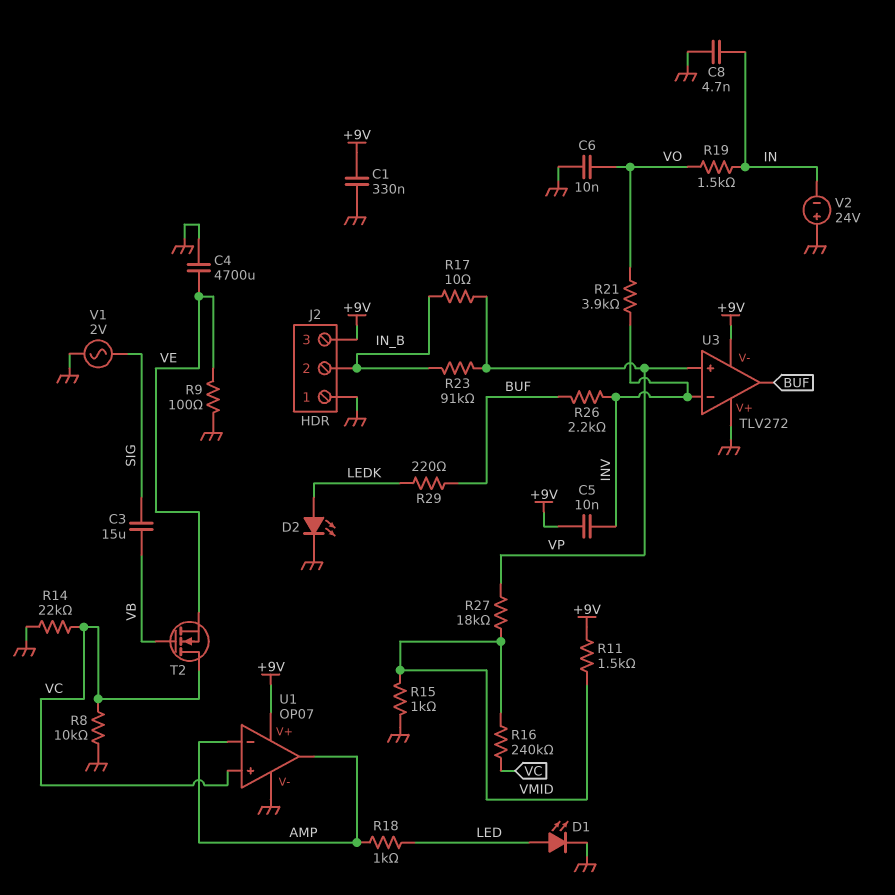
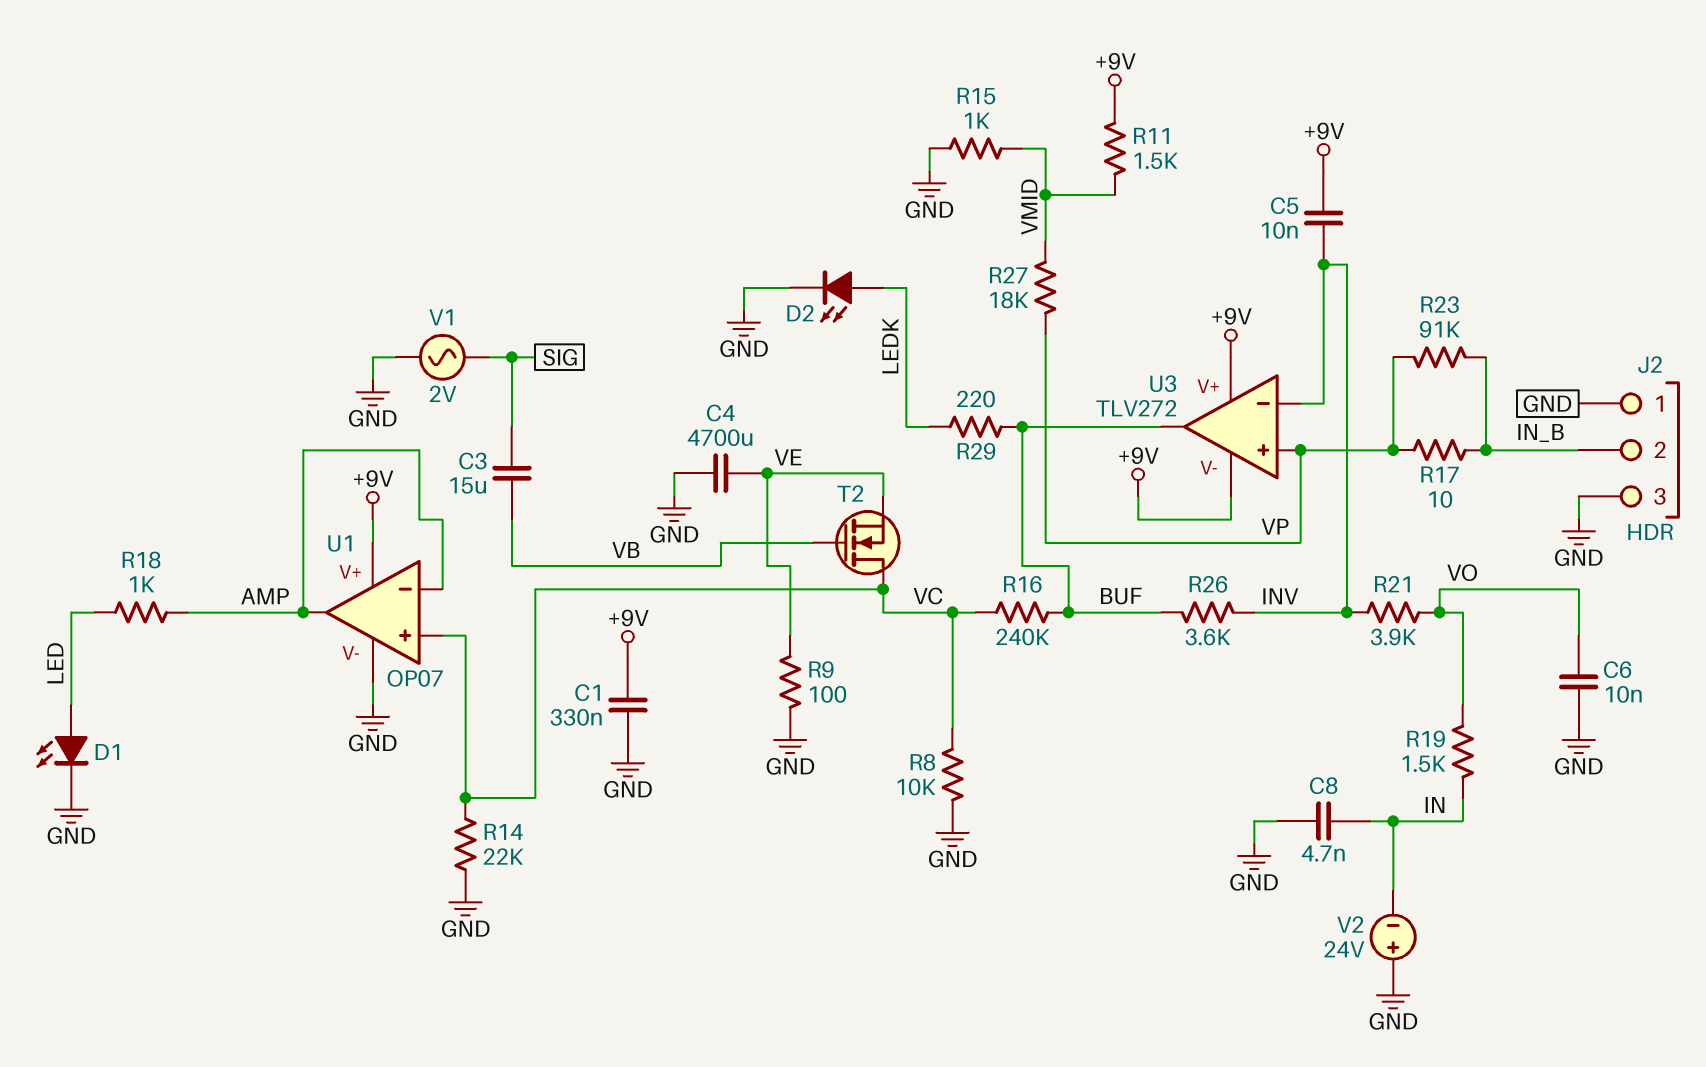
J2 pin 3: +9V -> GND
R16: 240k (VC, VMID) -> 240k (BUF, VC)
R26: 2.2k (BUF, INV) -> 3.6k (BUF, INV)
U3 pin V+: GND -> +9V

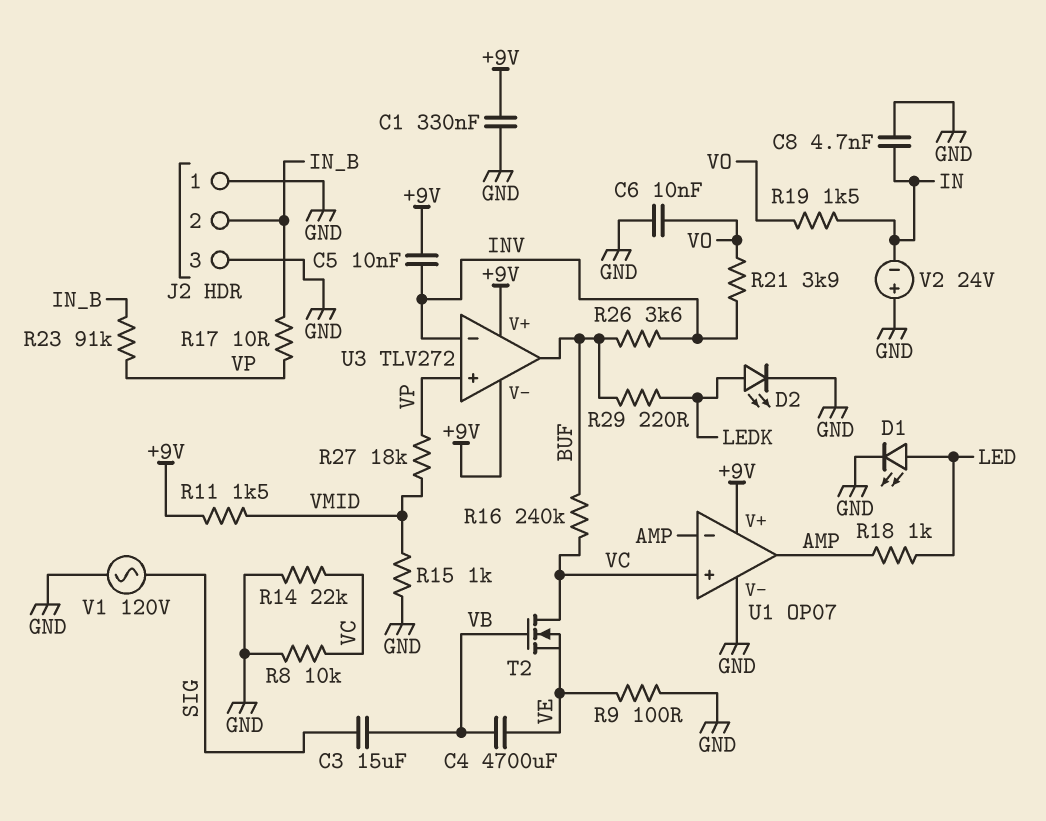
C4: 4700uF (GND, VE) -> 4700uF (VB, VE)
V1: AC 2V (GND, SIG) -> AC 120V (GND, SIG)

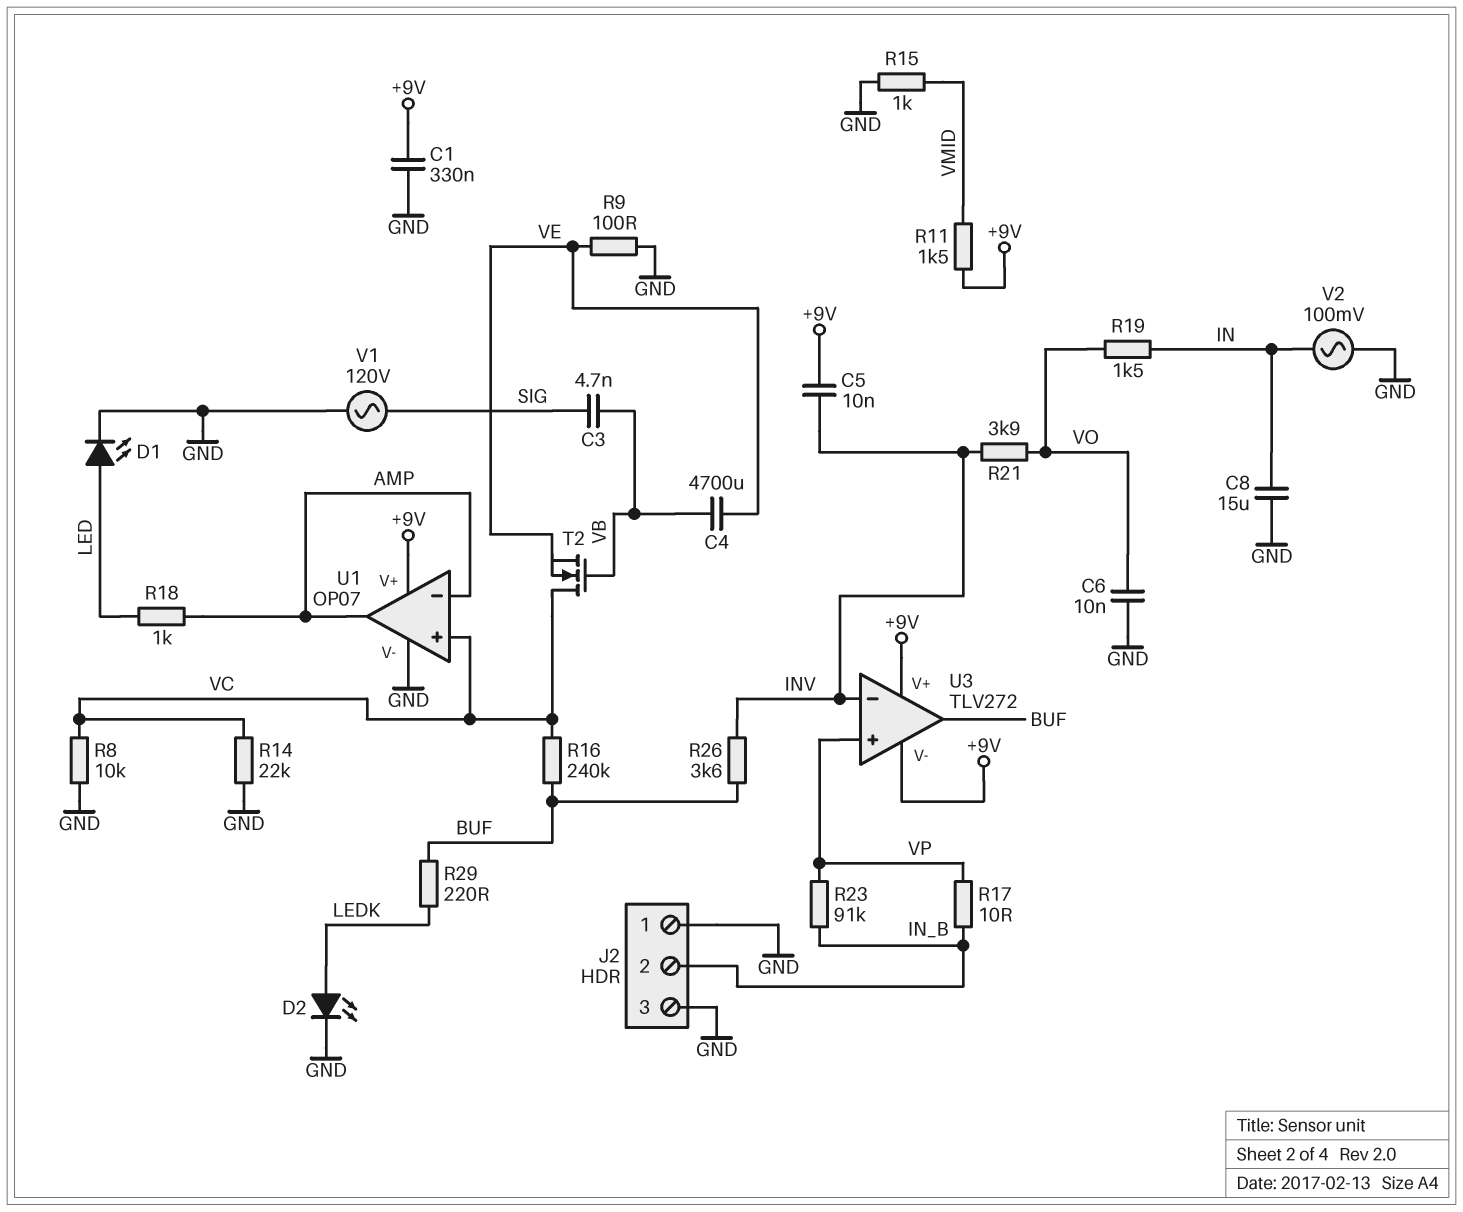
C3: 15uF (SIG, VB) -> 4.7nF (SIG, VB)
C8: 4.7nF (GND, IN) -> 15uF (GND, IN)
R27: 18k (VMID, VP) -> none
V2: 24V (plus GND, minus IN) -> AC 100mV (GND, IN)

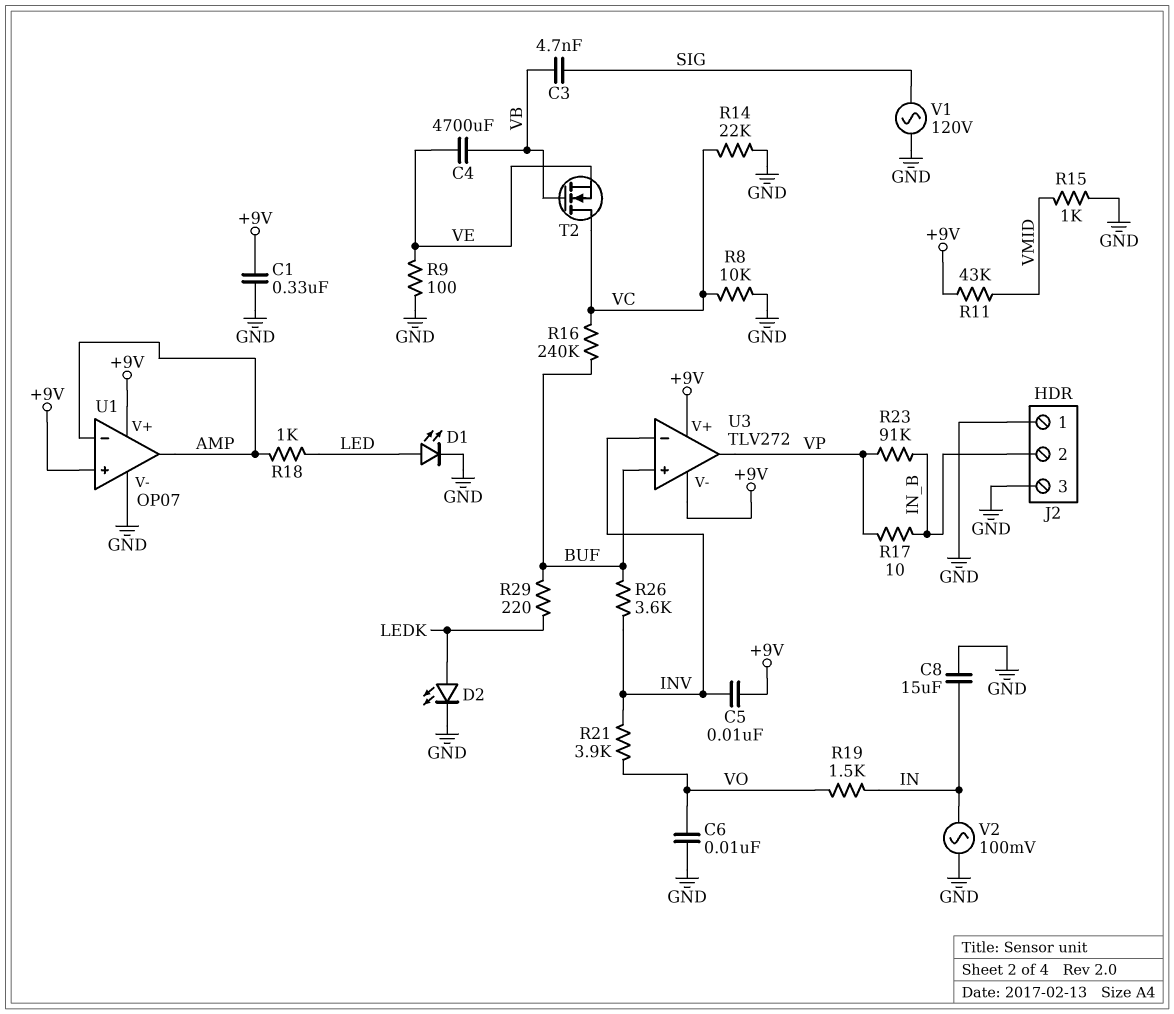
R11: 1.5k (+9V, VMID) -> 43k (+9V, VMID)
U1 pin in+: VC -> +9V
U3 pin in+: VP -> BUF
U3 pin out: BUF -> VP

